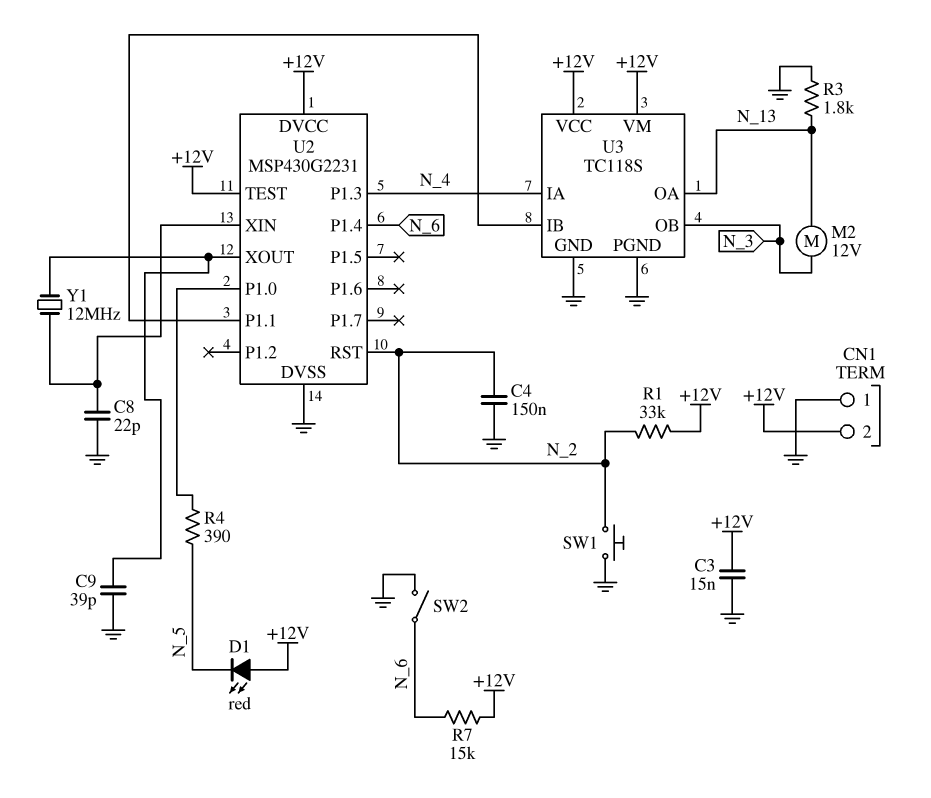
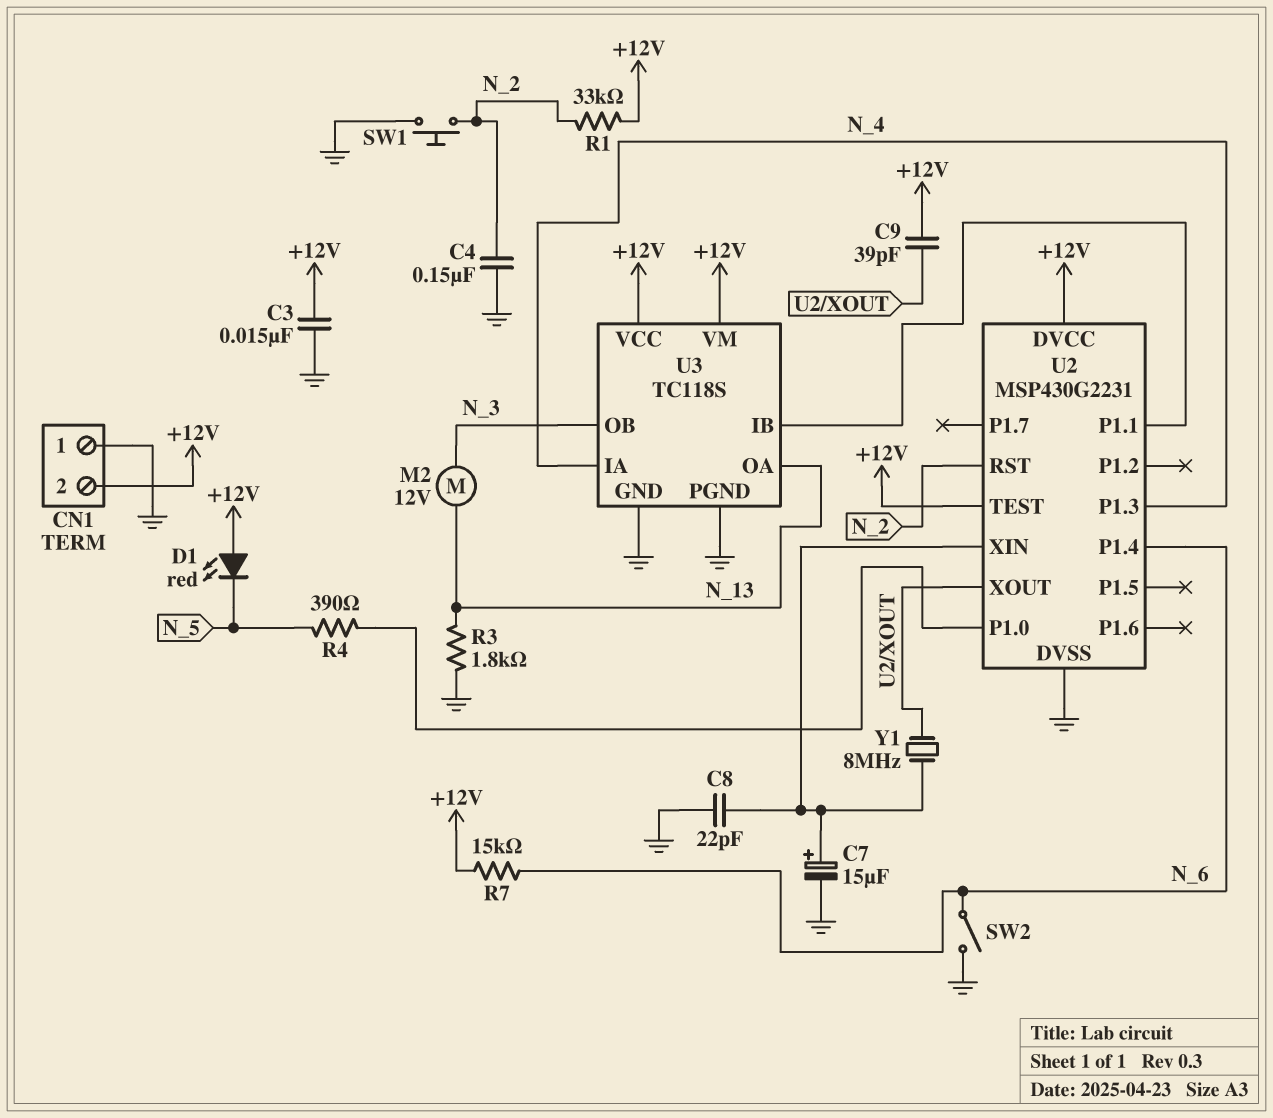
C7: none -> 15uF (plus U2/XIN, minus GND)
C9: 39pF (GND, U2/XOUT) -> 39pF (+12V, U2/XOUT)
Y1: 12MHz (U2/XIN, U2/XOUT) -> 8MHz (U2/XIN, U2/XOUT)

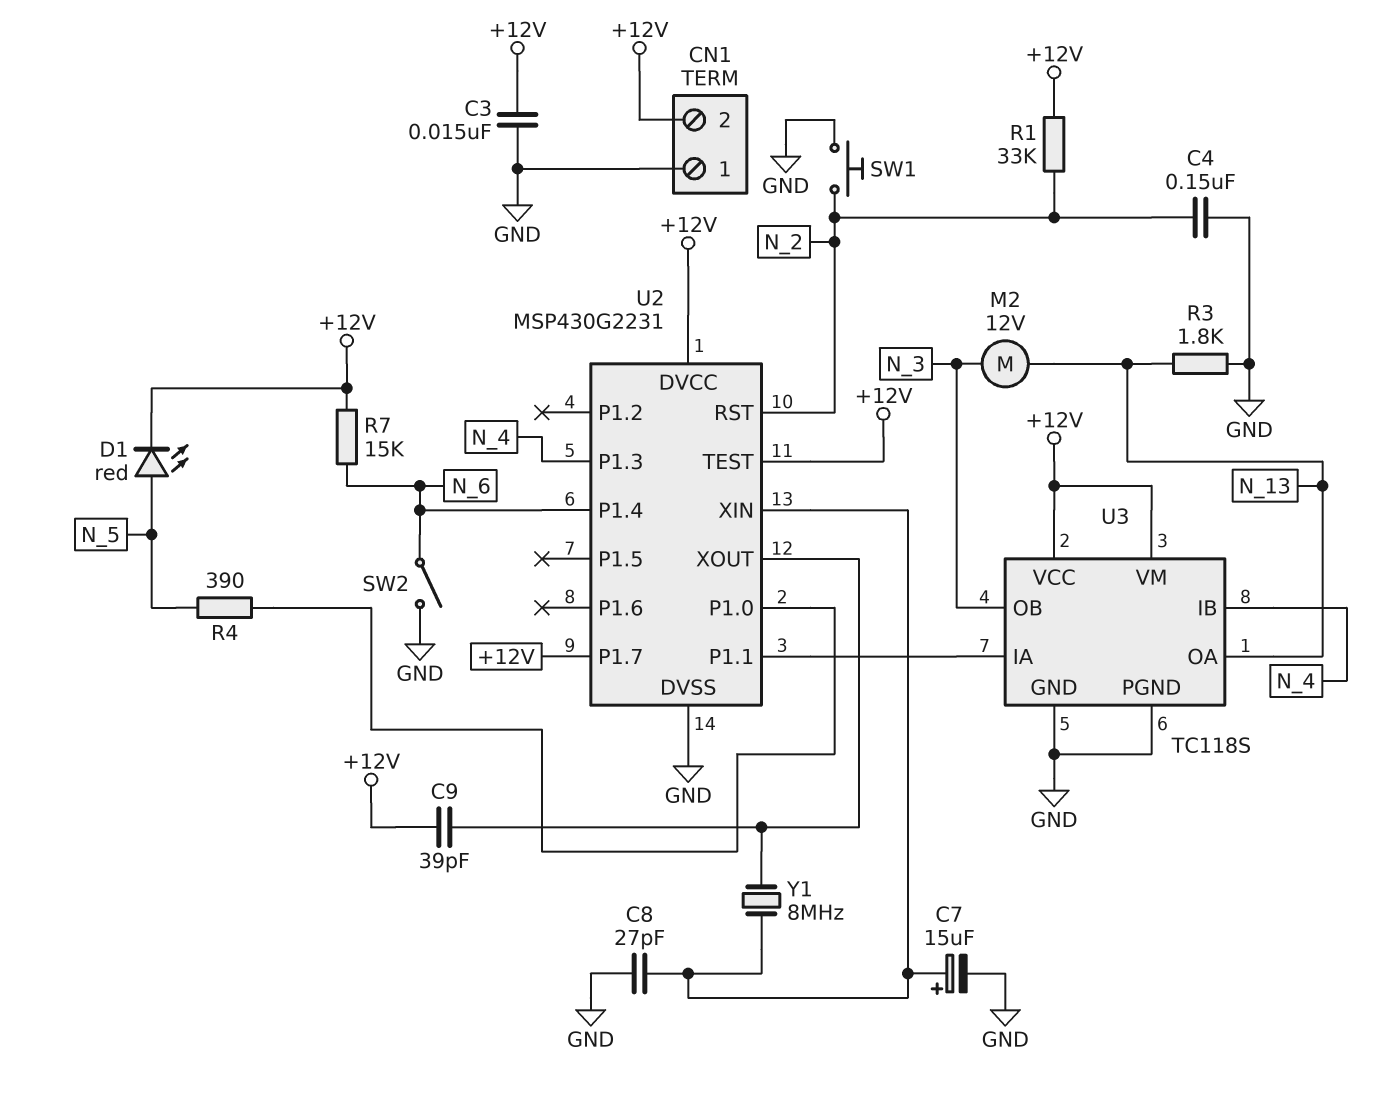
C8: 22pF (GND, U2/XIN) -> 27pF (GND, U2/XIN)
D1: LED red (A +12V, K N_5) -> LED red (A N_5, K +12V)
U2 pin P1.7: none -> +12V
U3 pin IA: N_4 -> U2/P1.1
U3 pin IB: U2/P1.1 -> N_4

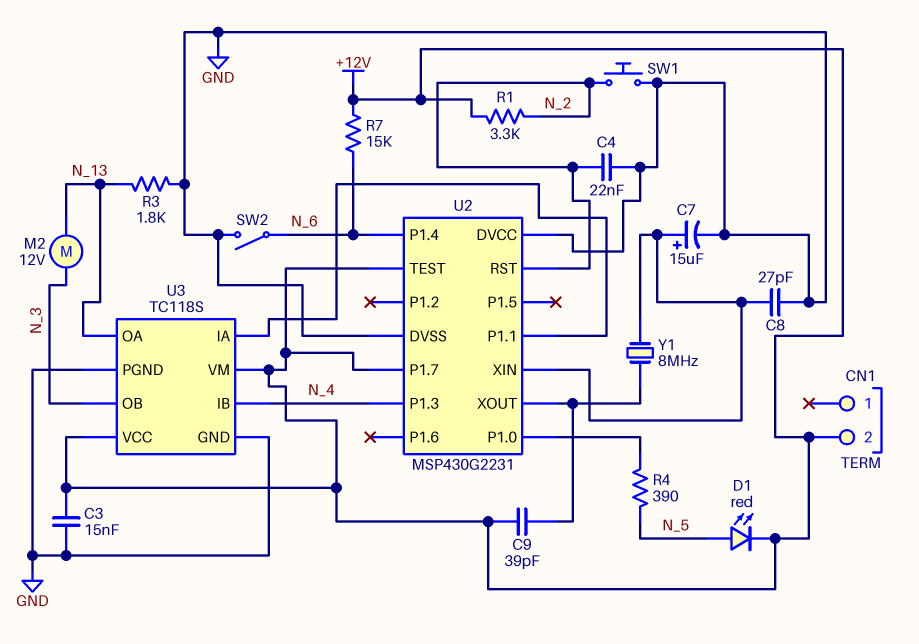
C4: 150nF (GND, N_2) -> 22nF (GND, N_2)
CN1 pin 1: GND -> none
R1: 33k (+12V, N_2) -> 3.3k (+12V, N_2)
U2 pin DVCC: +12V -> GND

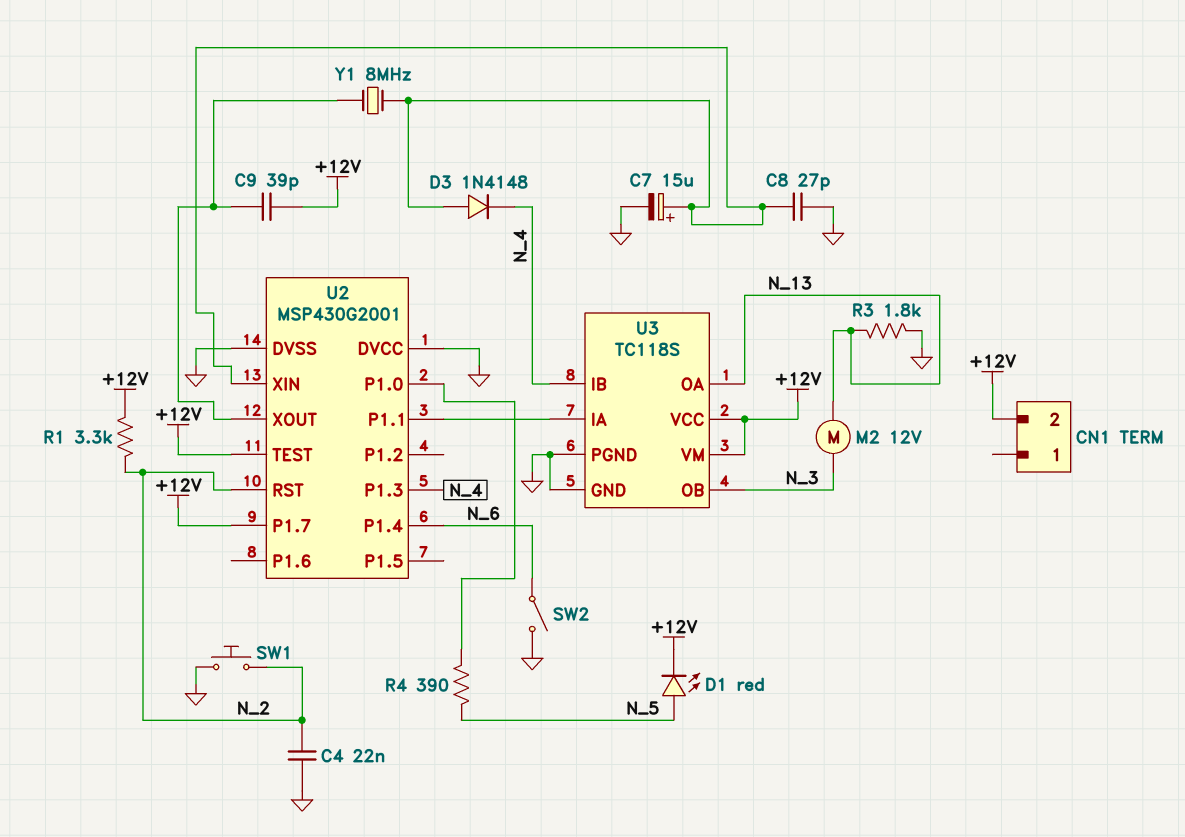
C3: 15nF (+12V, GND) -> none
D3: none -> diode 1N4148 (A U2/XIN, K N_4)
R7: 15k (+12V, N_6) -> none
U2: MSP430G2231 -> MSP430G2001

